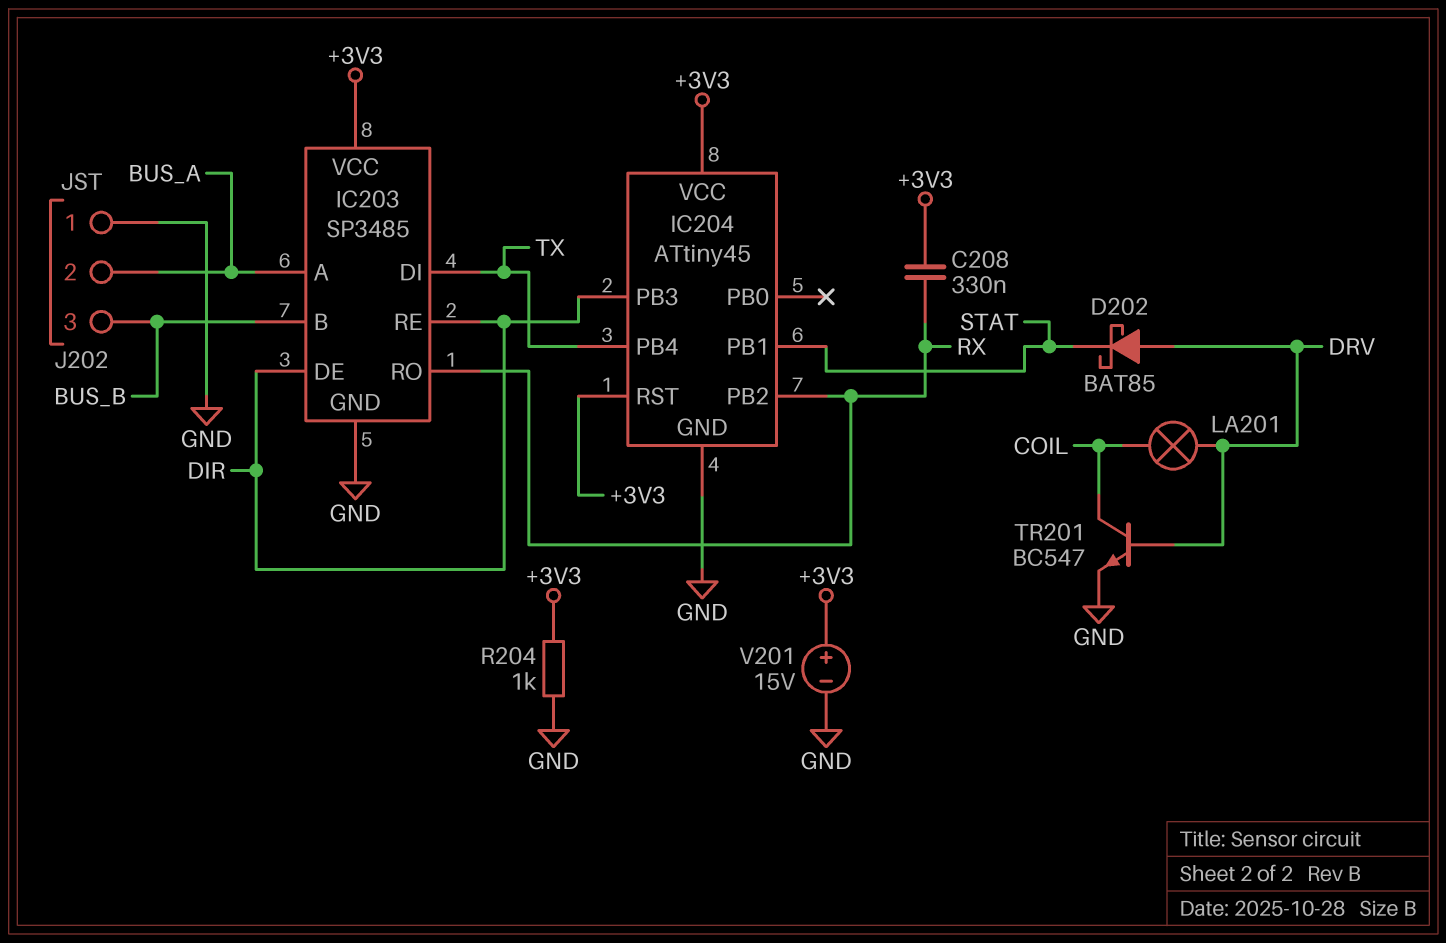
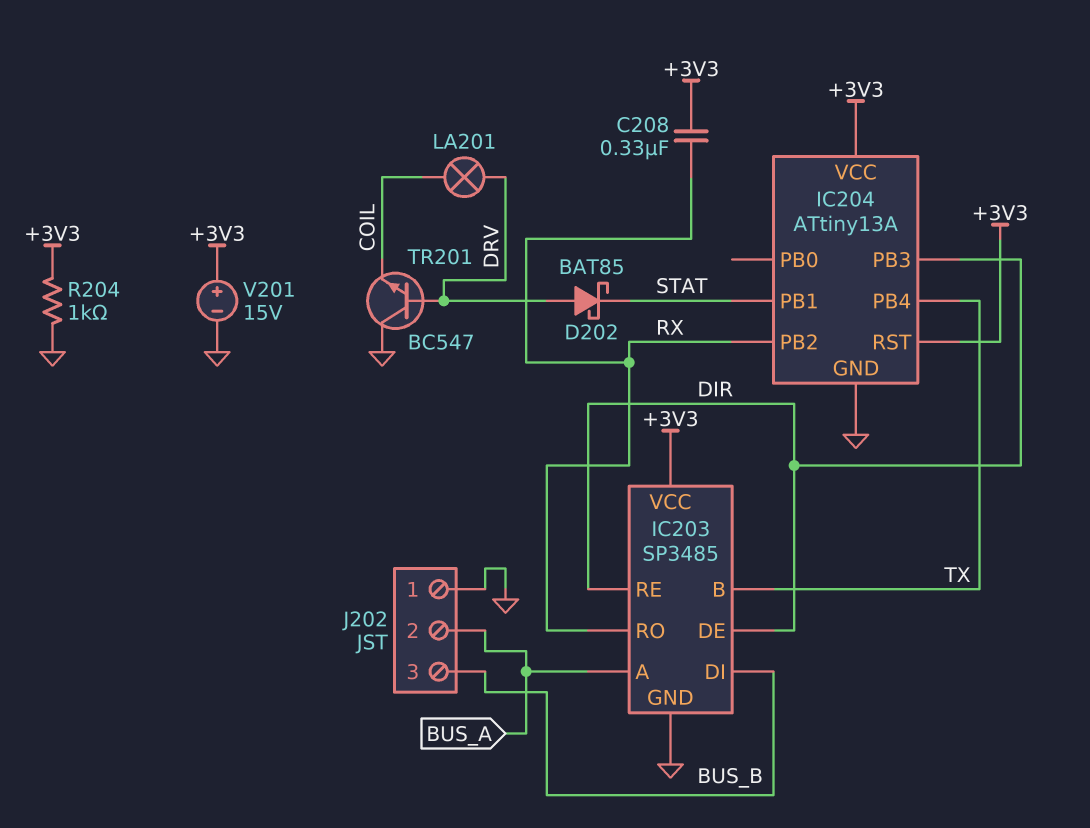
IC203 pin B: BUS_B -> TX
IC203 pin DI: TX -> BUS_B
IC204: ATtiny45 -> ATtiny13A
TR201: NPN BC547 (B DRV, C COIL, E GND) -> NPN BC547 (B DRV, C GND, E COIL)

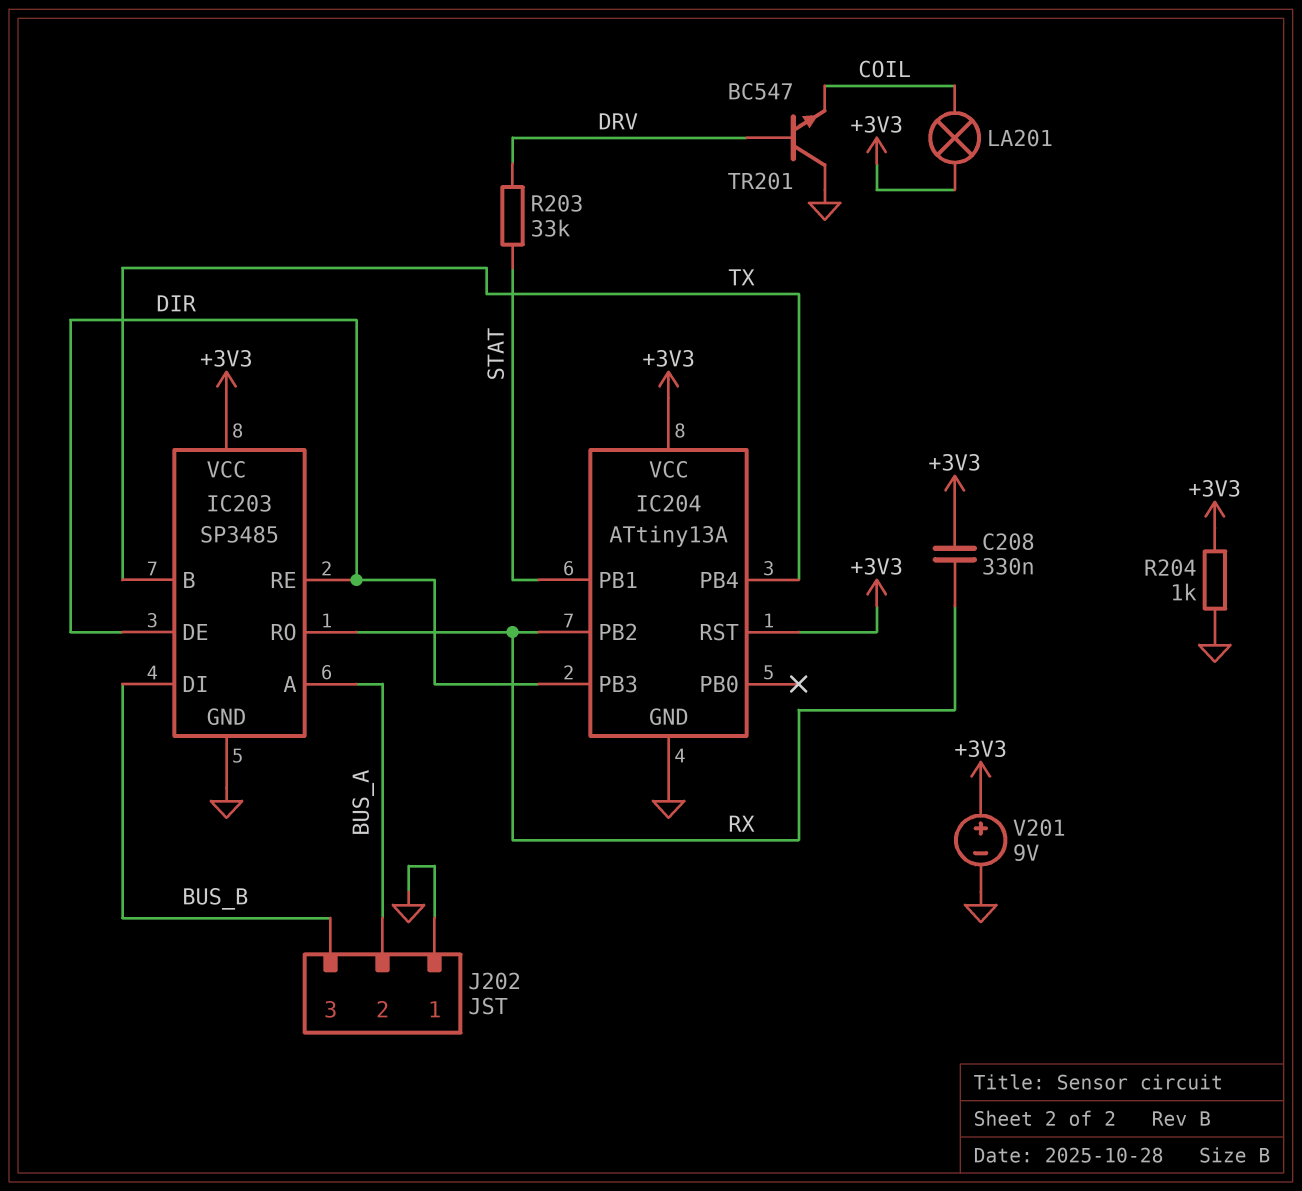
D202: schottky BAT85 (A DRV, K STAT) -> none
LA201: lamp (COIL, DRV) -> lamp (+3V3, COIL)
R203: none -> 33k (DRV, STAT)
V201: 15V (plus +3V3, minus GND) -> 9V (plus +3V3, minus GND)

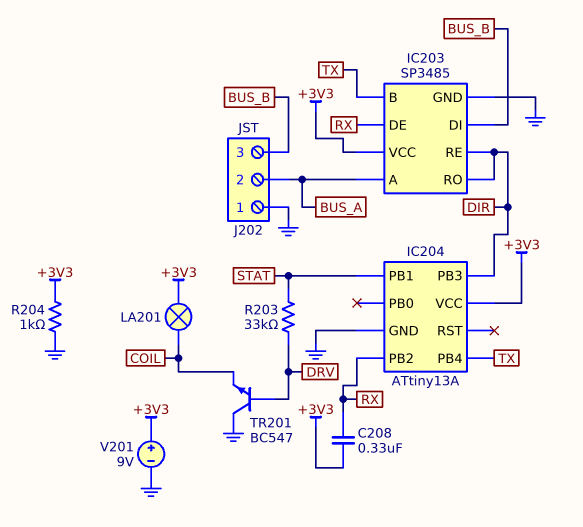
IC203 pin DE: DIR -> RX
IC203 pin RO: RX -> DIR
IC204 pin RST: +3V3 -> none

